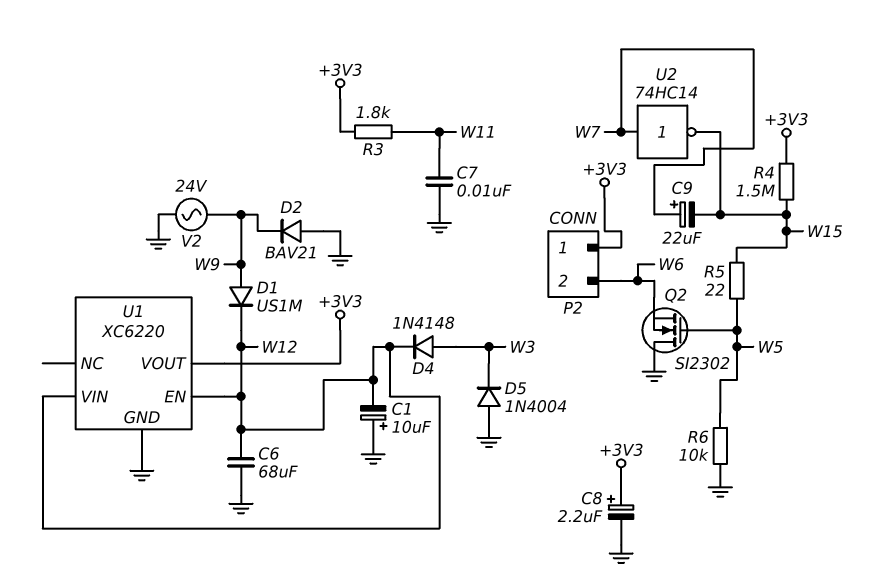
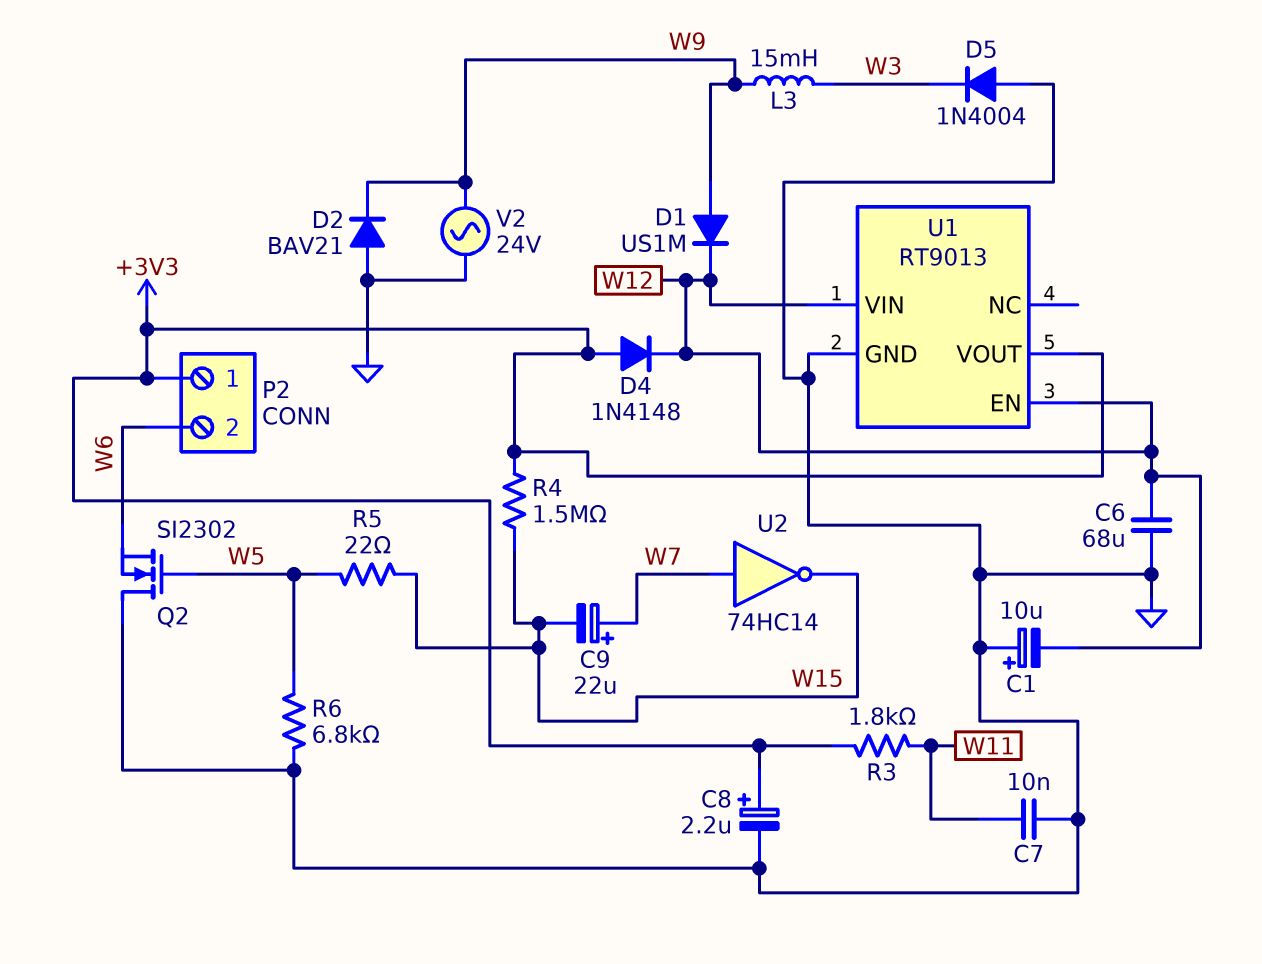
D4: diode 1N4148 (A W3, K W12) -> diode 1N4148 (A +3V3, K W12)
L3: none -> 15mH (W3, W9)
R6: 10k (GND, W5) -> 6.8k (GND, W5)
U1: XC6220 -> RT9013

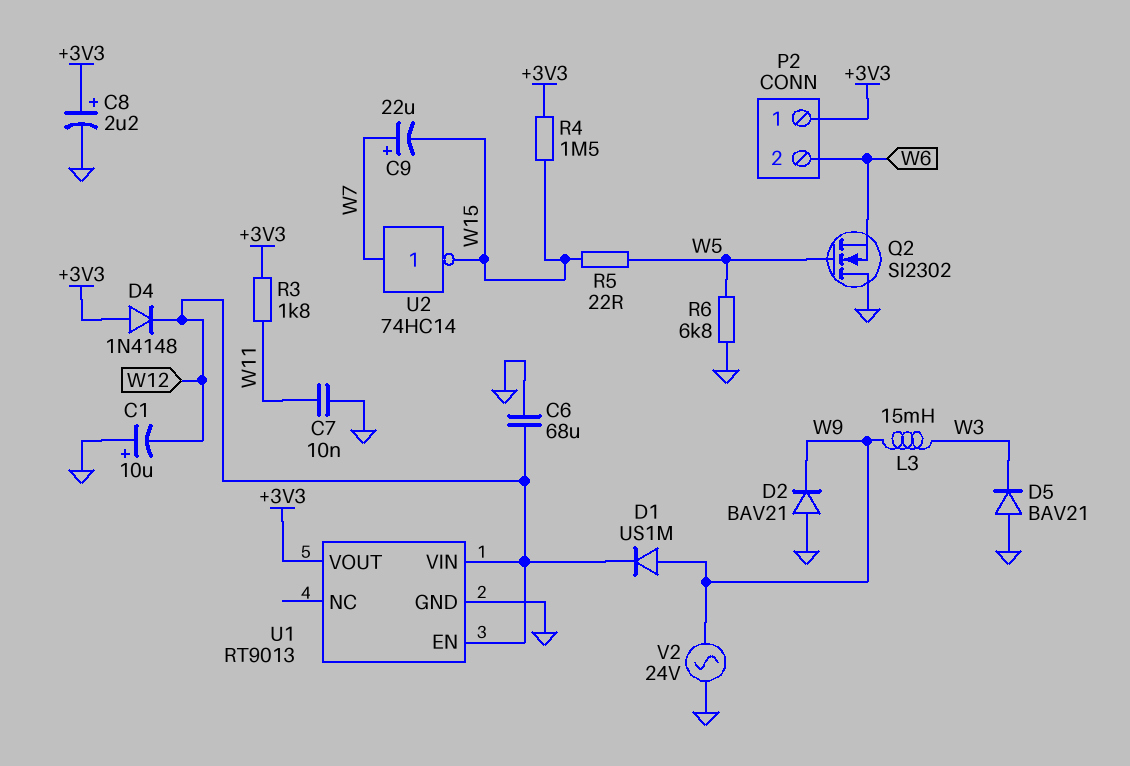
D5: diode 1N4004 (A GND, K W3) -> diode BAV21 (A GND, K W3)

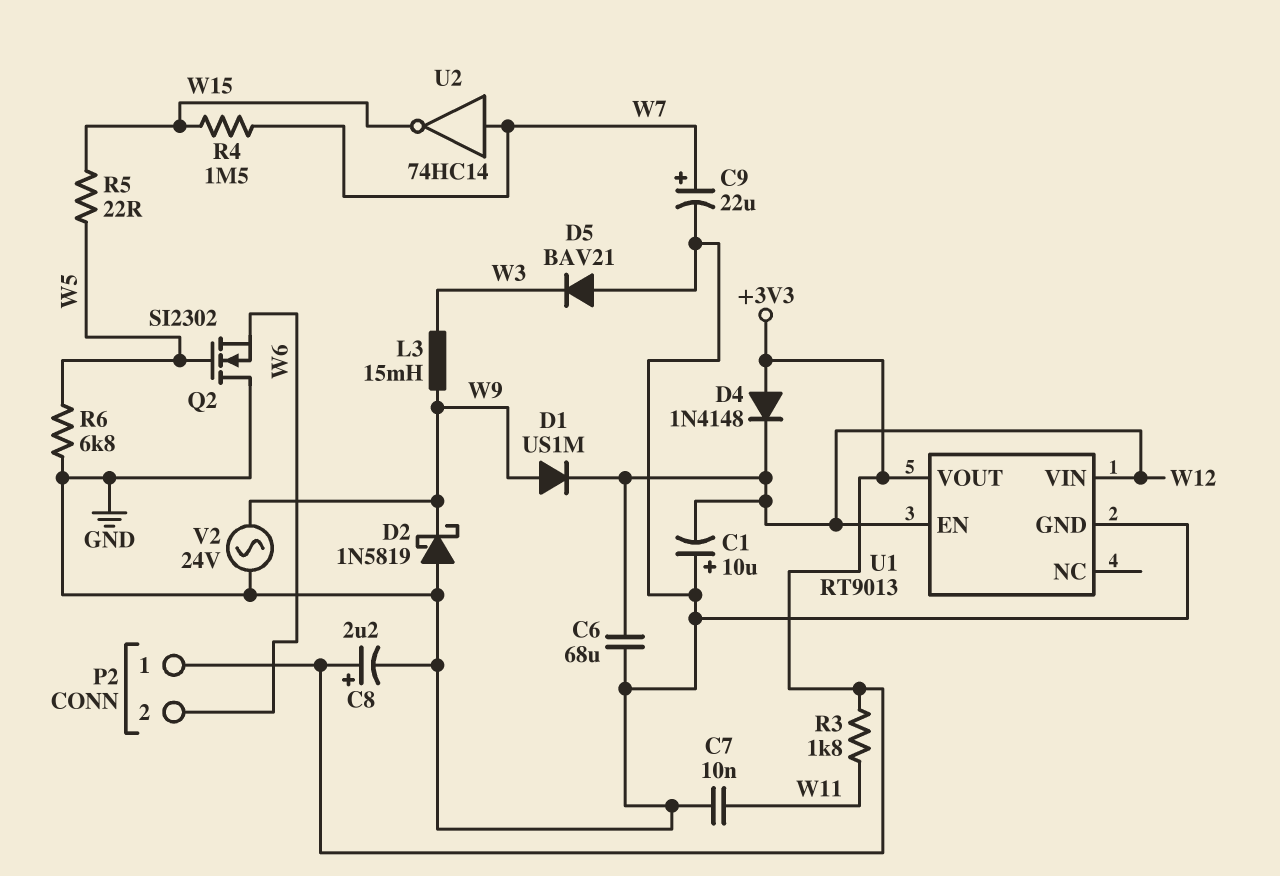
C9: 22uF (plus W7, minus W15) -> 22uF (plus W7, minus GND)
D2: diode BAV21 (A GND, K W9) -> schottky 1N5819 (A GND, K W9)
R4: 1.5M (+3V3, W15) -> 1.5M (W7, W15)

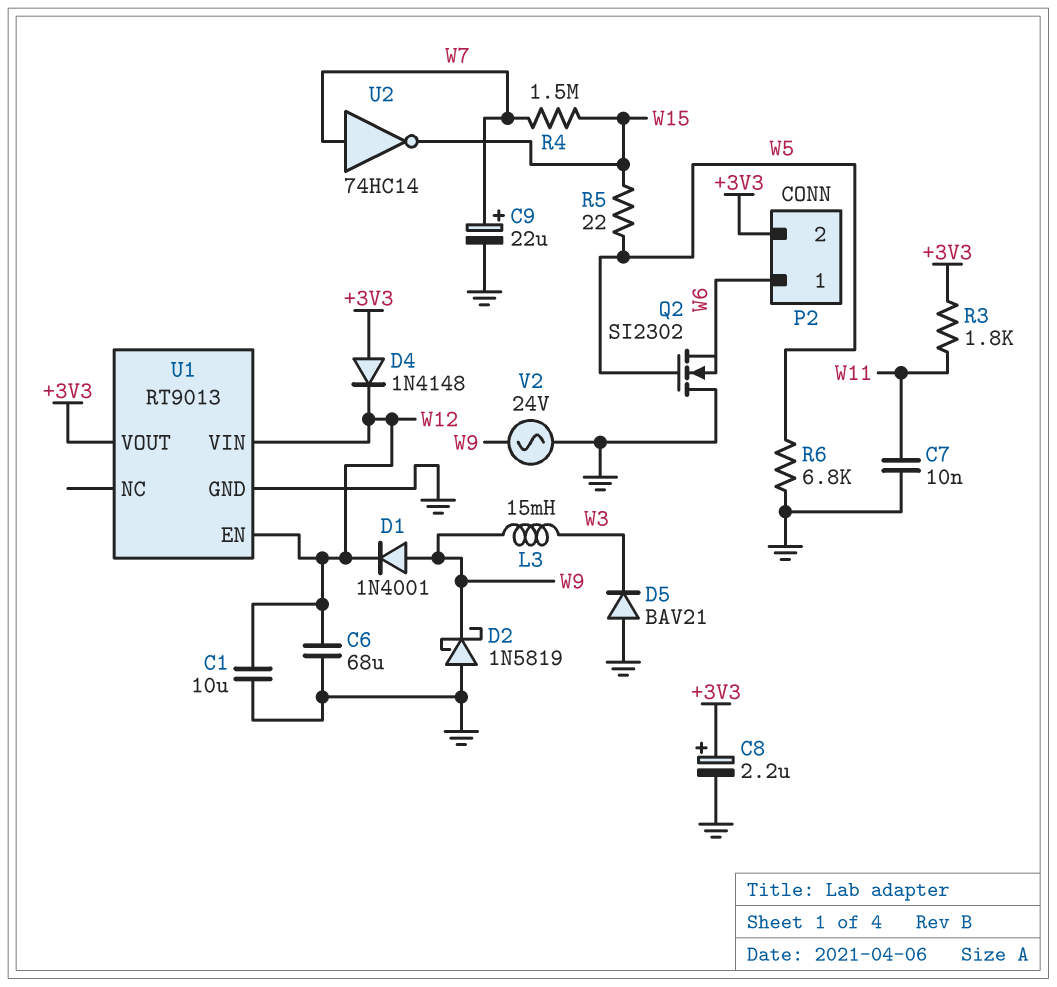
C1: 10uF (plus GND, minus W12) -> 10uF (GND, W12)
D1: diode US1M (A W9, K W12) -> diode 1N4001 (A W9, K W12)
P2 pin 1: +3V3 -> W6
P2 pin 2: W6 -> +3V3

